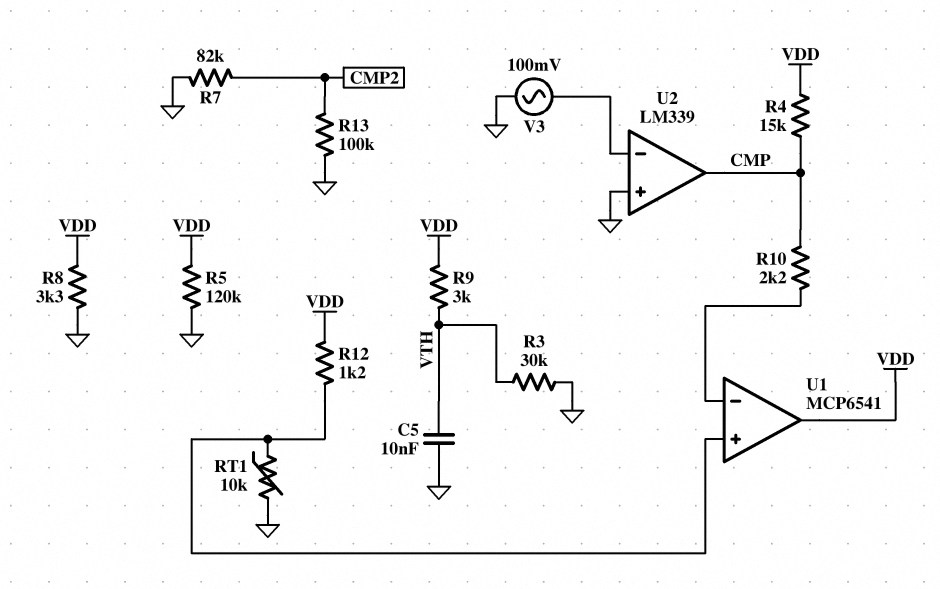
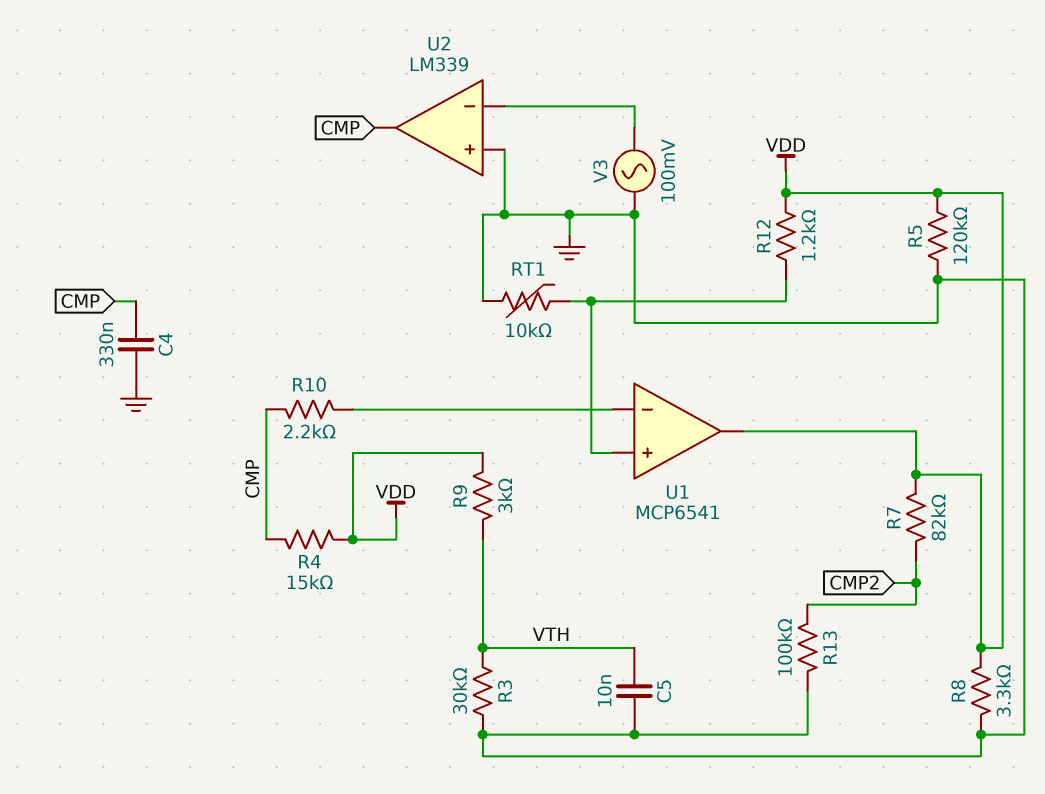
C4: none -> 330nF (CMP, GND)
R7: 82k (CMP2, GND) -> 82k (CMP2, VDD)

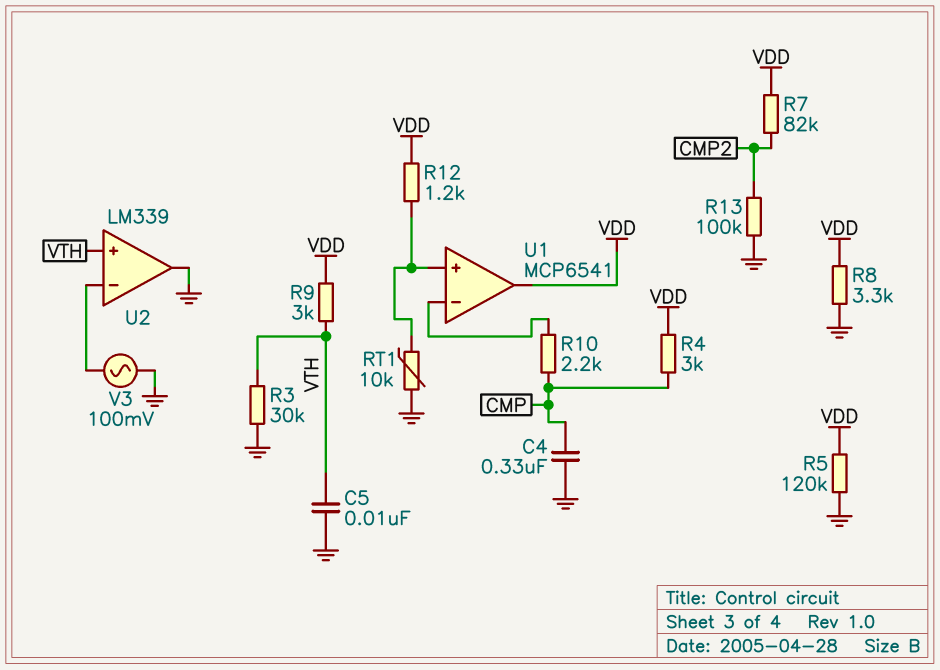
R4: 15k (CMP, VDD) -> 3k (CMP, VDD)
U2 pin in+: GND -> VTH
U2 pin out: CMP -> GND

